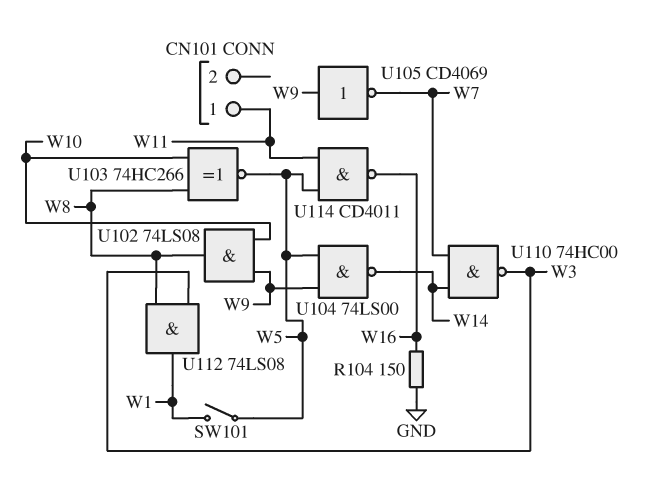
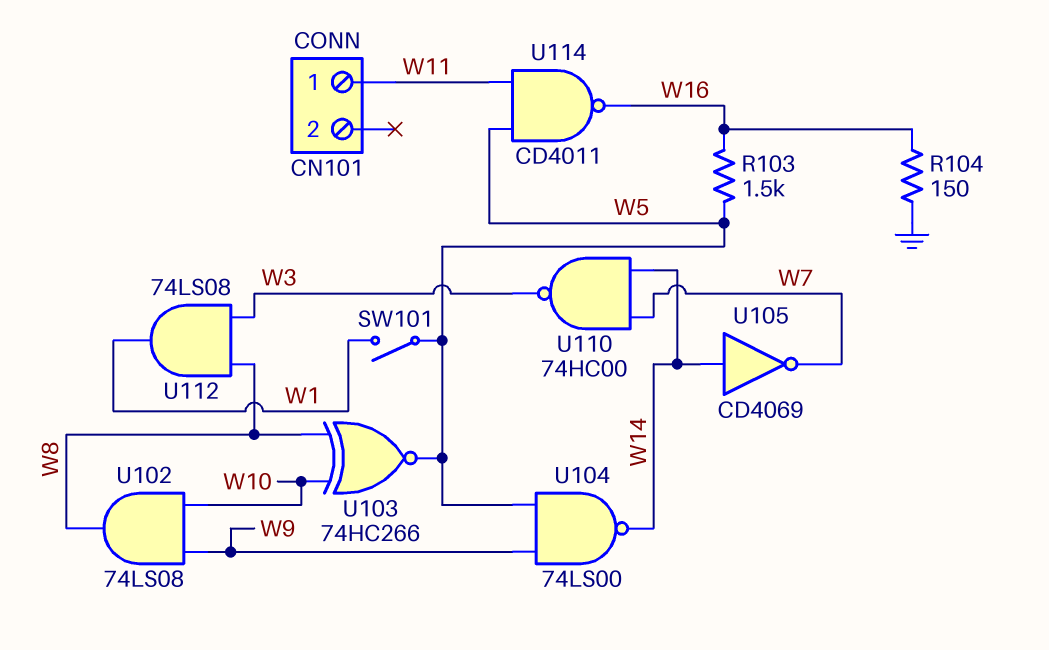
R103: none -> 1.5k (W5, W16)
U105: NOT CD4069 (in W9, out W7) -> NOT CD4069 (in W14, out W7)

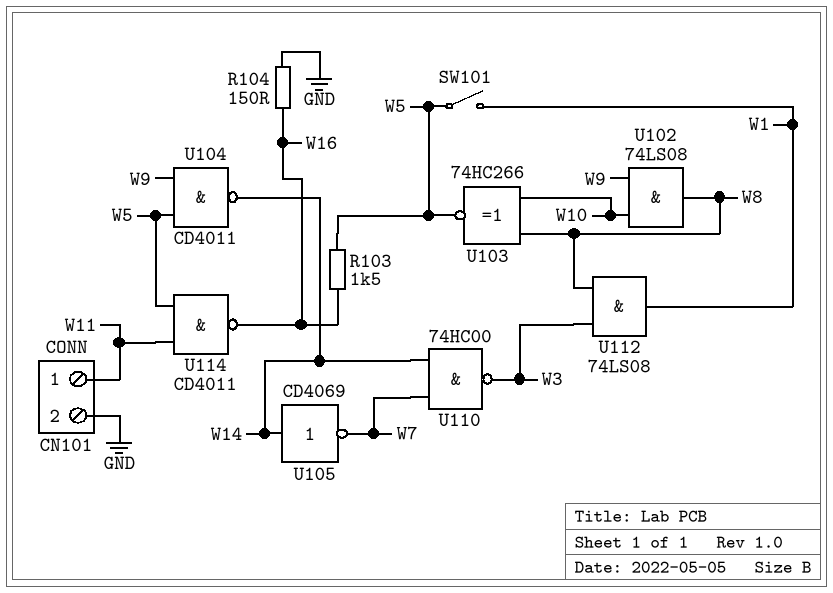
CN101 pin 2: none -> GND
U104: NAND 74LS00 (in W5, in W9, out W14) -> NAND CD4011 (in W5, in W9, out W14)

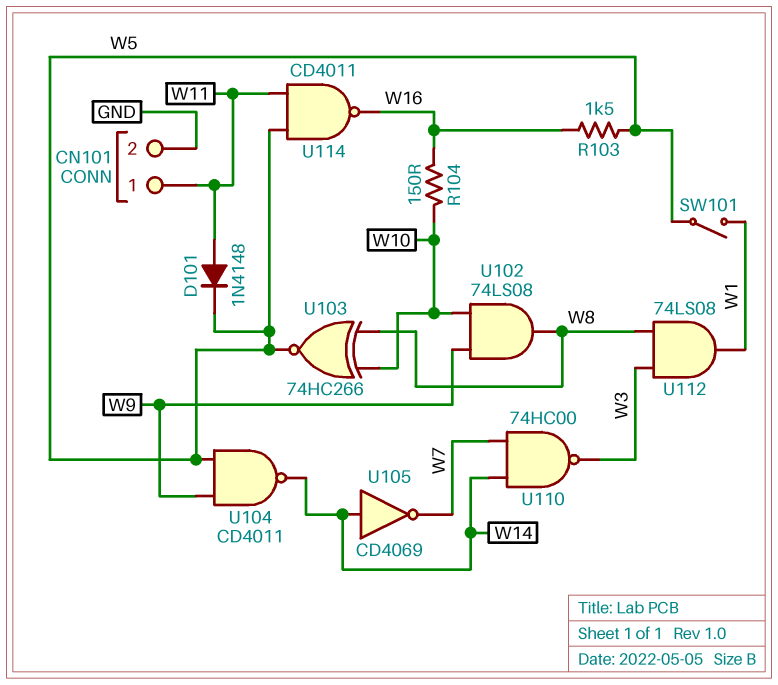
D101: none -> diode 1N4148 (A W11, K W5)
R104: 150 (GND, W16) -> 150 (W10, W16)

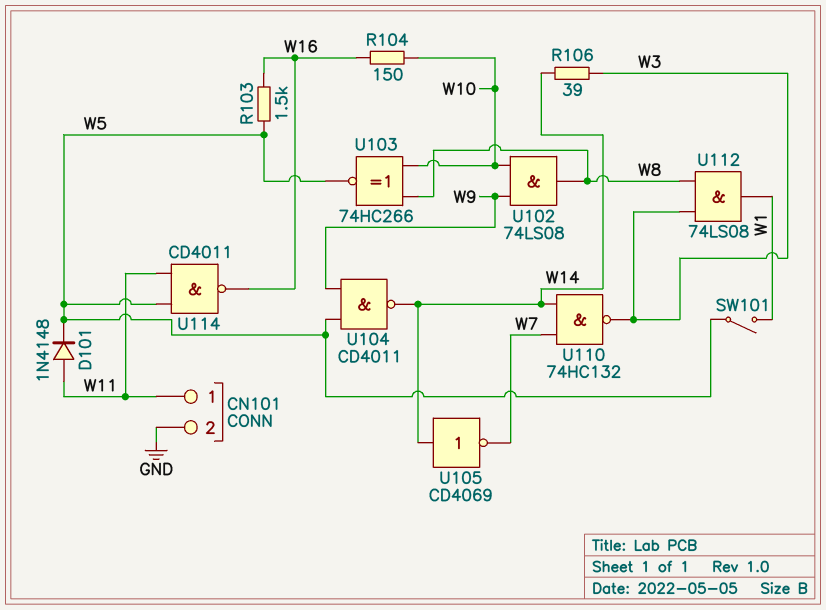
R106: none -> 39 (W3, W14)
U110: NAND 74HC00 (in W7, in W14, out W3) -> NAND 74HC132 (in W7, in W14, out W3)

